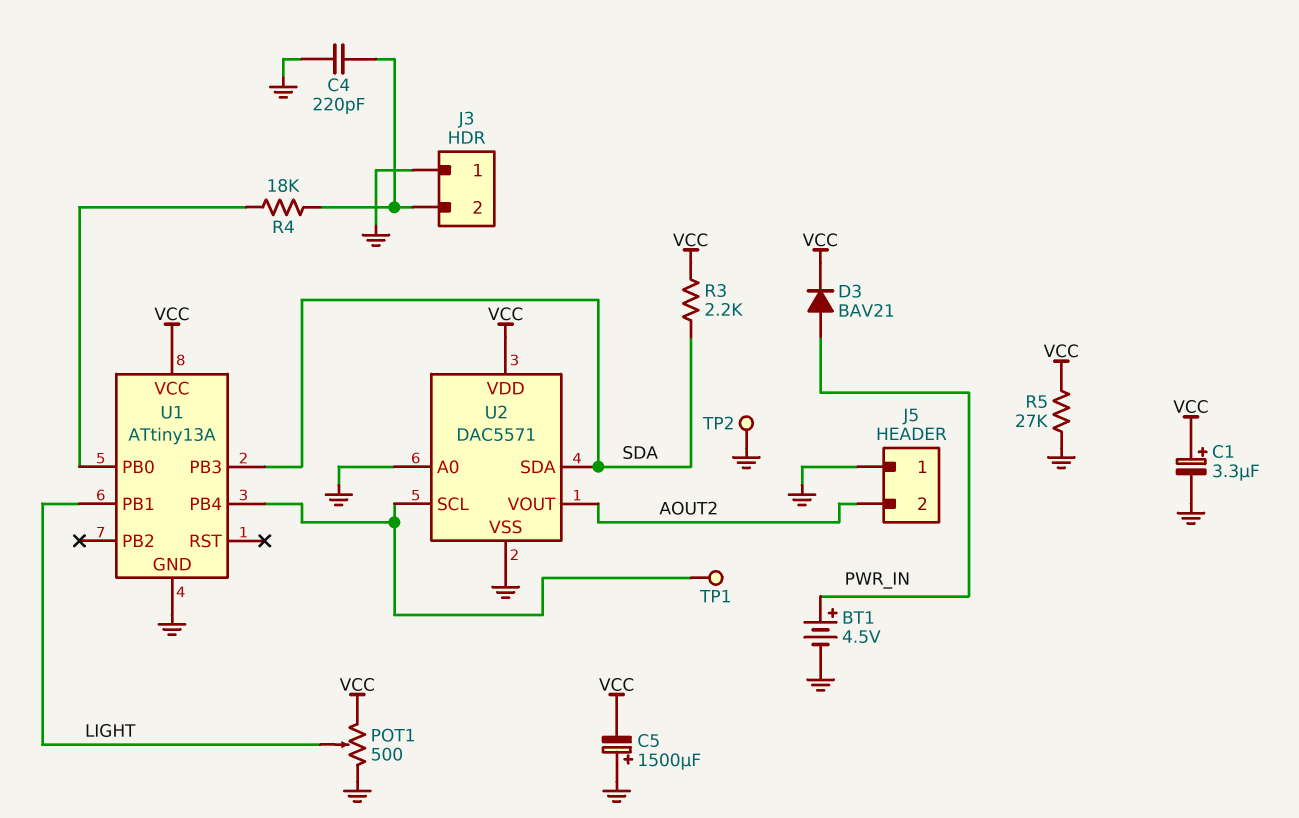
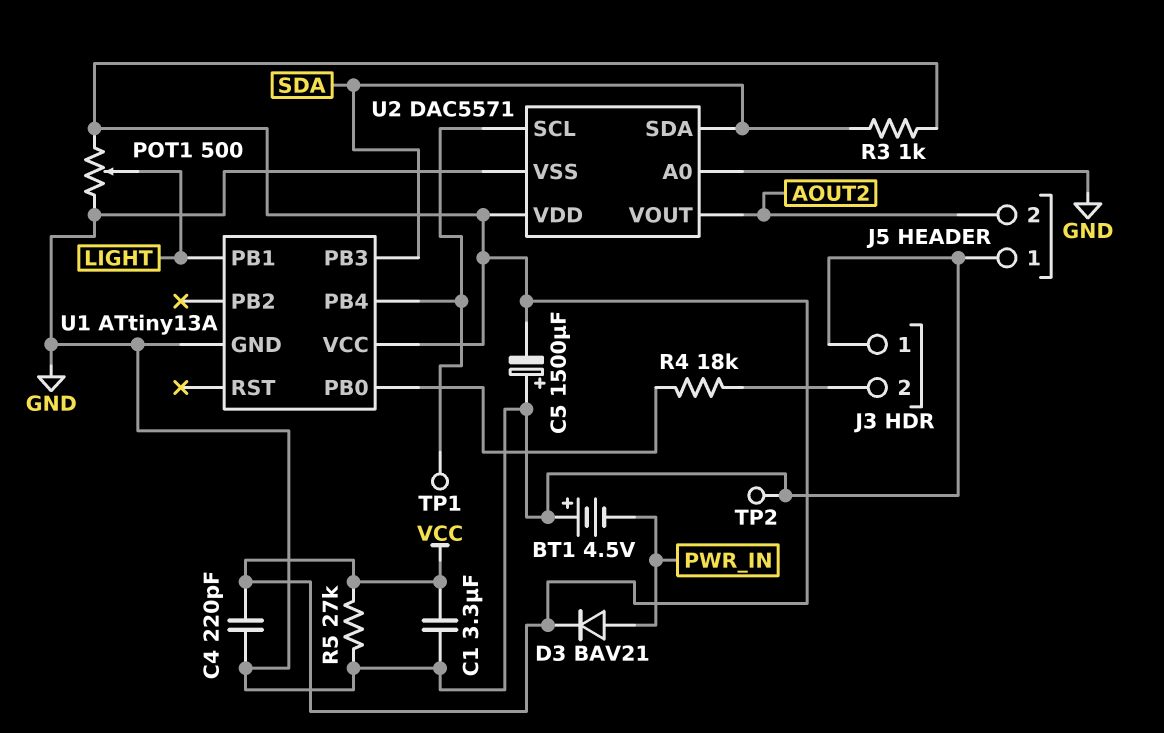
BT1: 4.5V (plus PWR_IN, minus GND) -> 4.5V (plus GND, minus PWR_IN)
C1: 3.3uF (plus VCC, minus GND) -> 3.3uF (GND, VCC)
C4: 220pF (GND, J3/2) -> 220pF (GND, VCC)
R3: 2.2k (SDA, VCC) -> 1k (SDA, VCC)

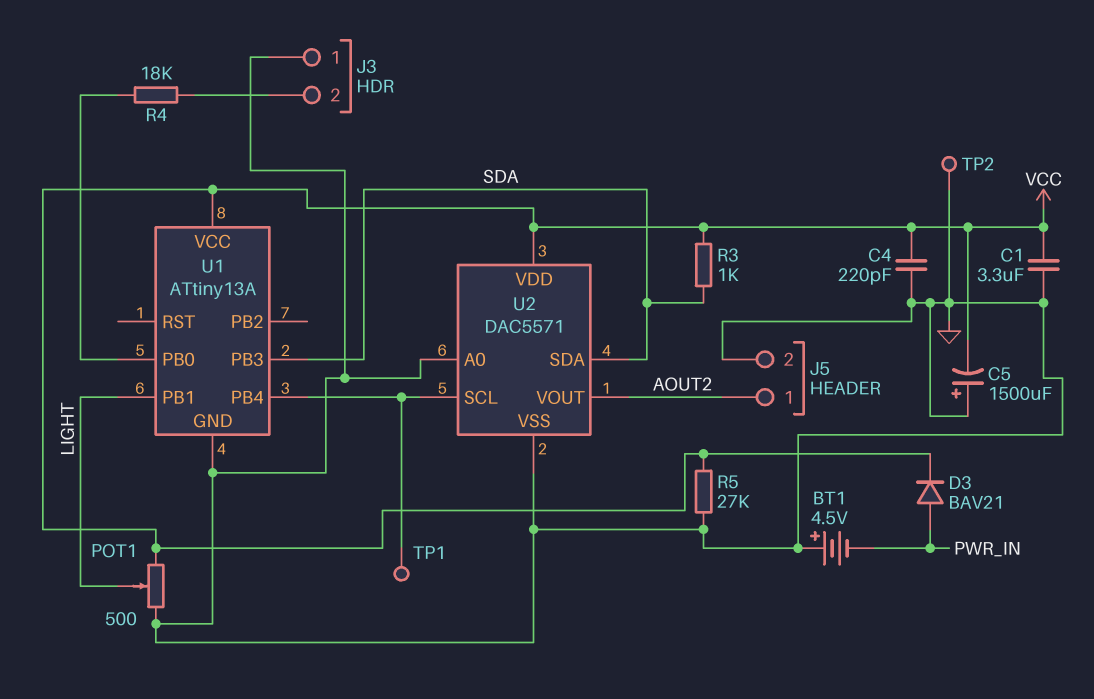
J5 pin 1: GND -> AOUT2
J5 pin 2: AOUT2 -> GND

